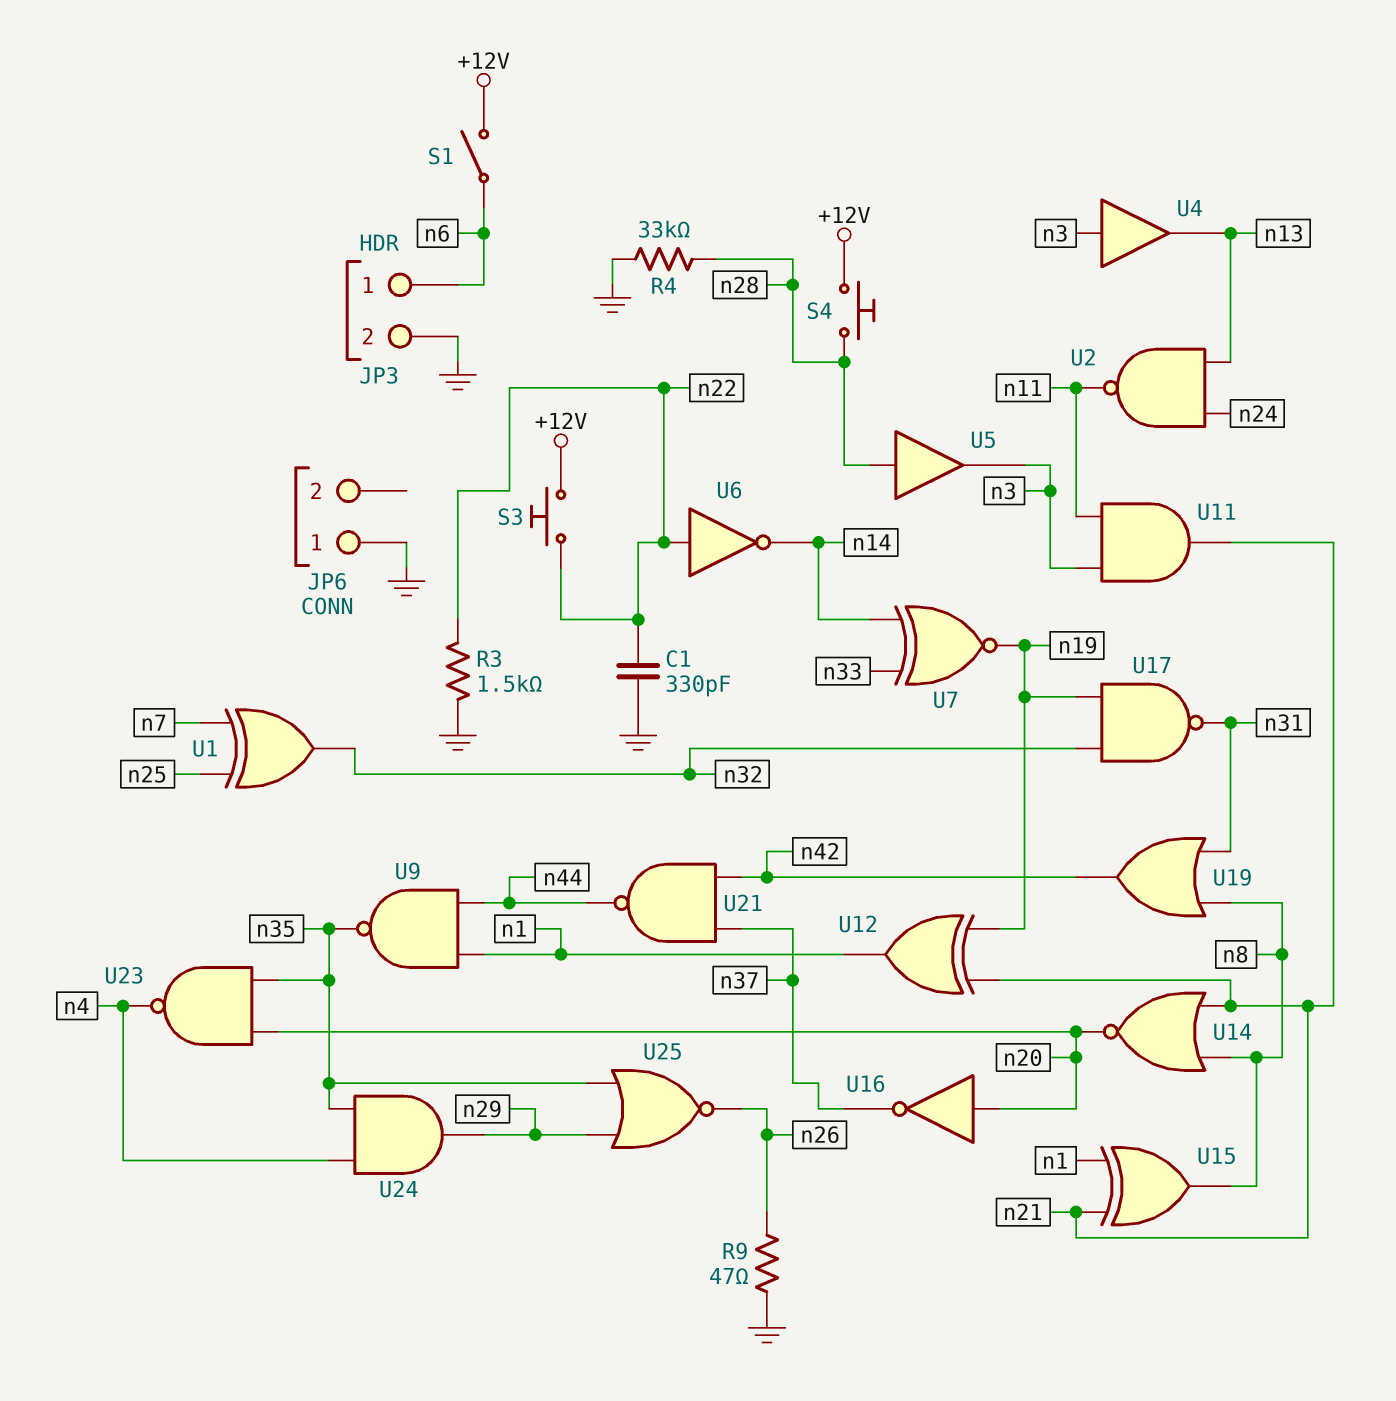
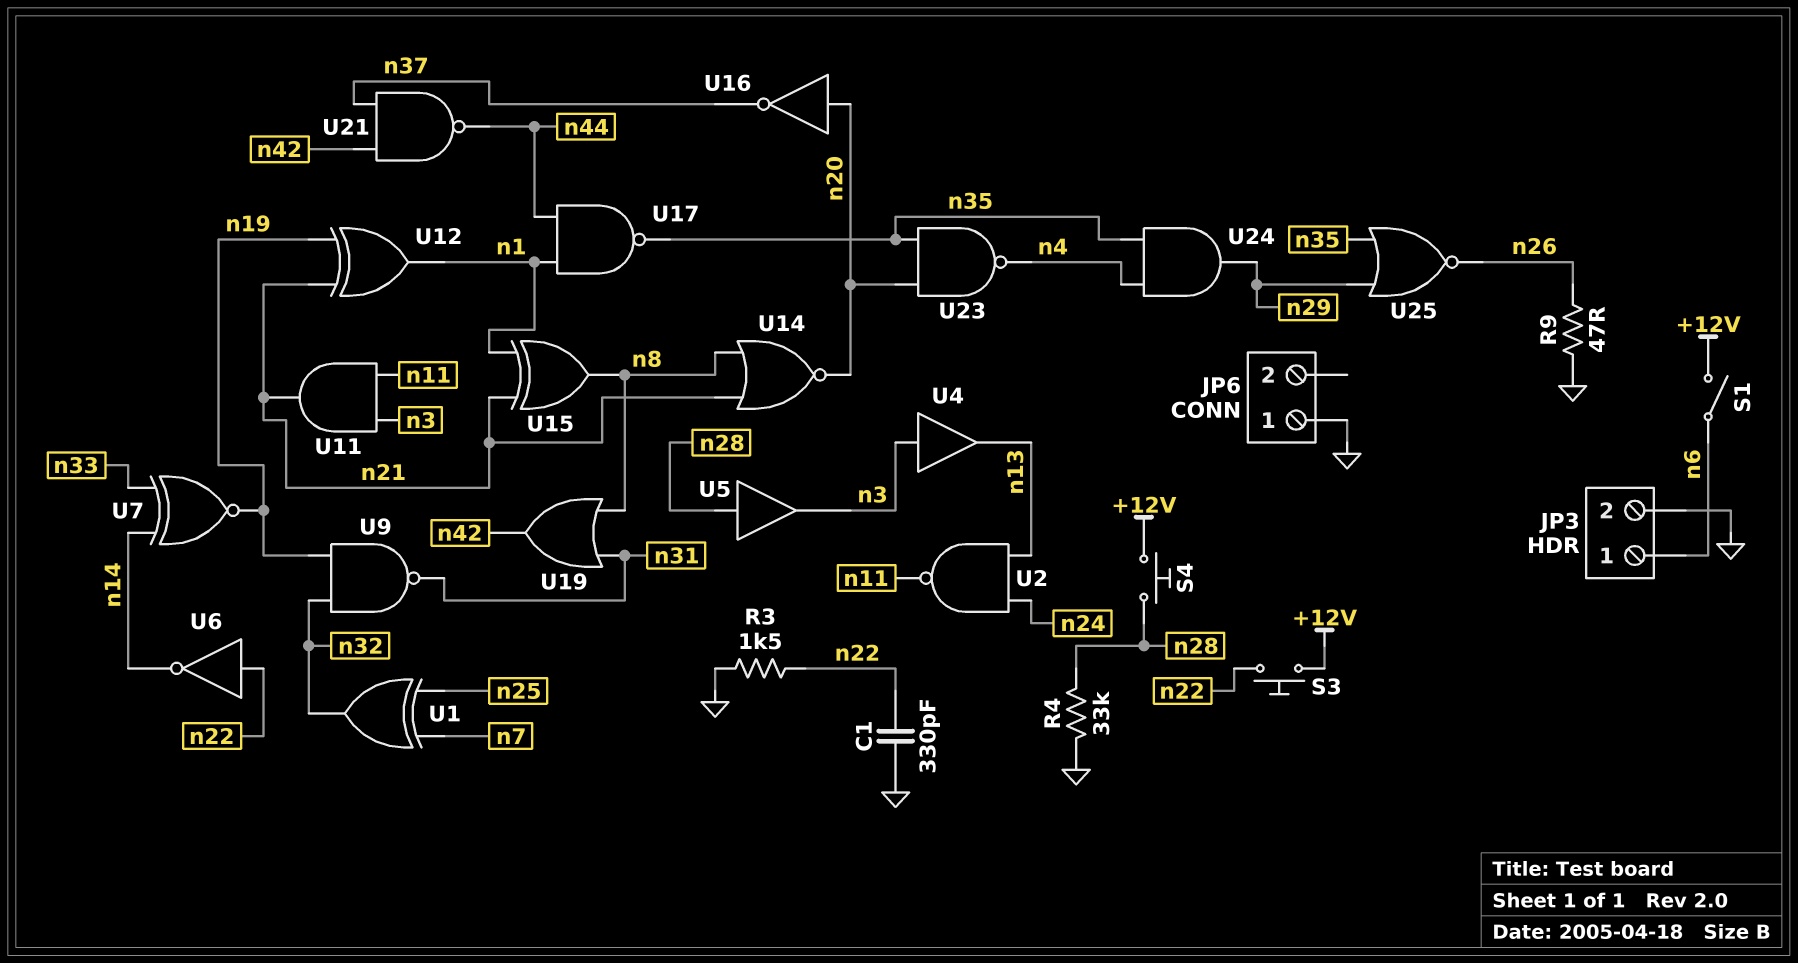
U9: NAND (in n1, in n44, out n35) -> NAND (in n19, in n32, out n31)
U17: NAND (in n19, in n32, out n31) -> NAND (in n1, in n44, out n35)

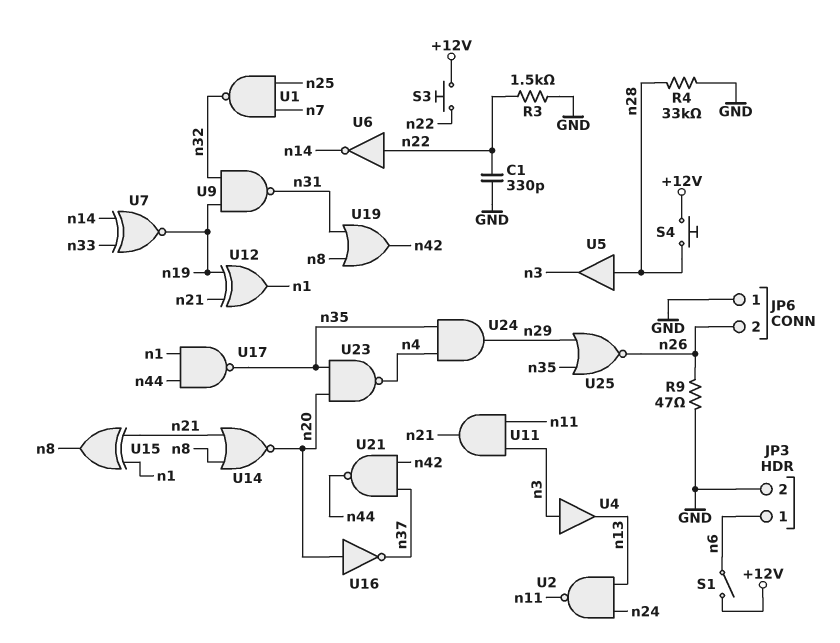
JP6 pin 2: none -> n26
U1: XOR (in n7, in n25, out n32) -> NAND (in n7, in n25, out n32)

